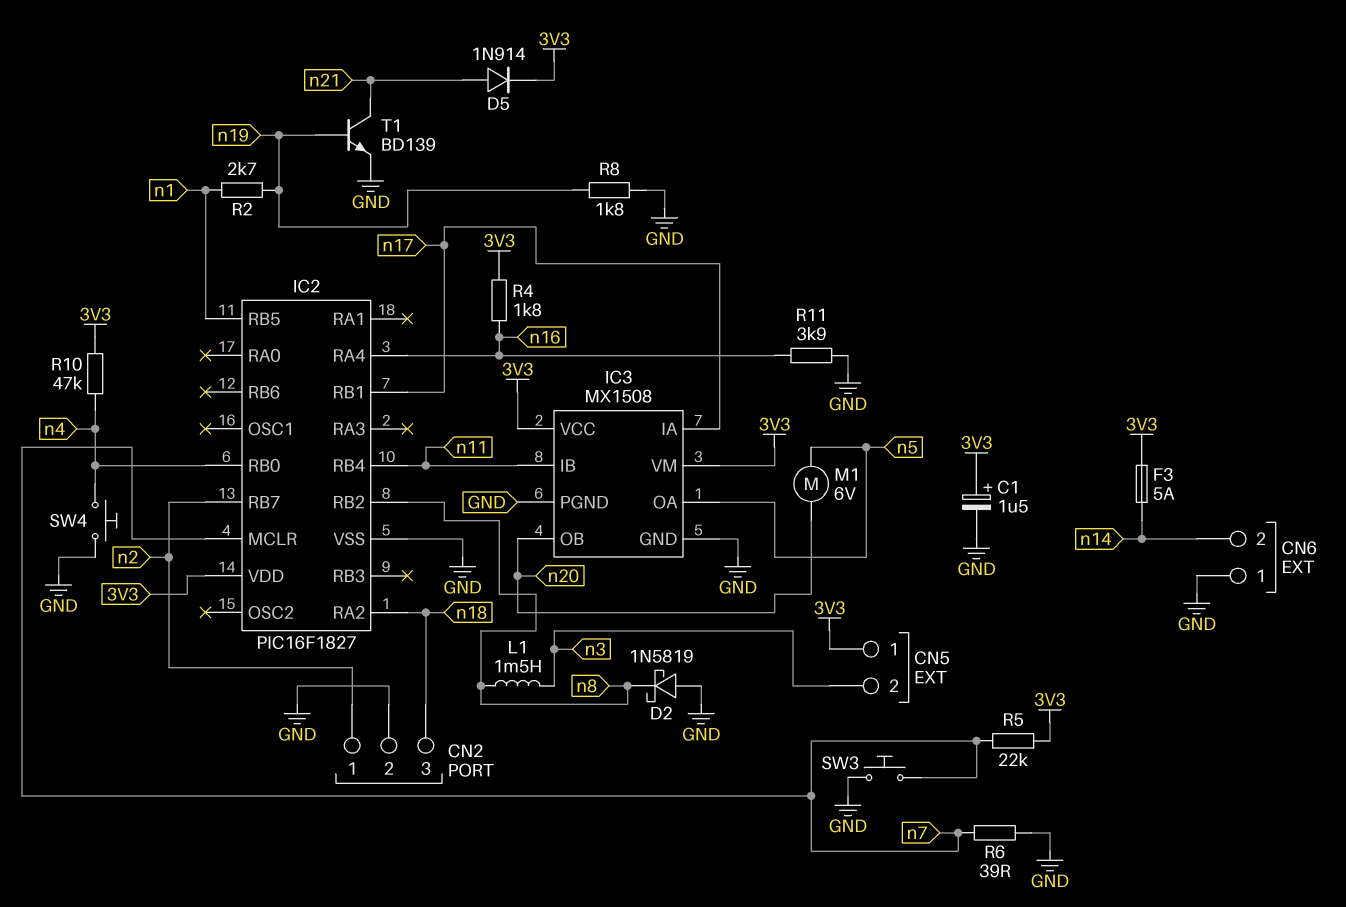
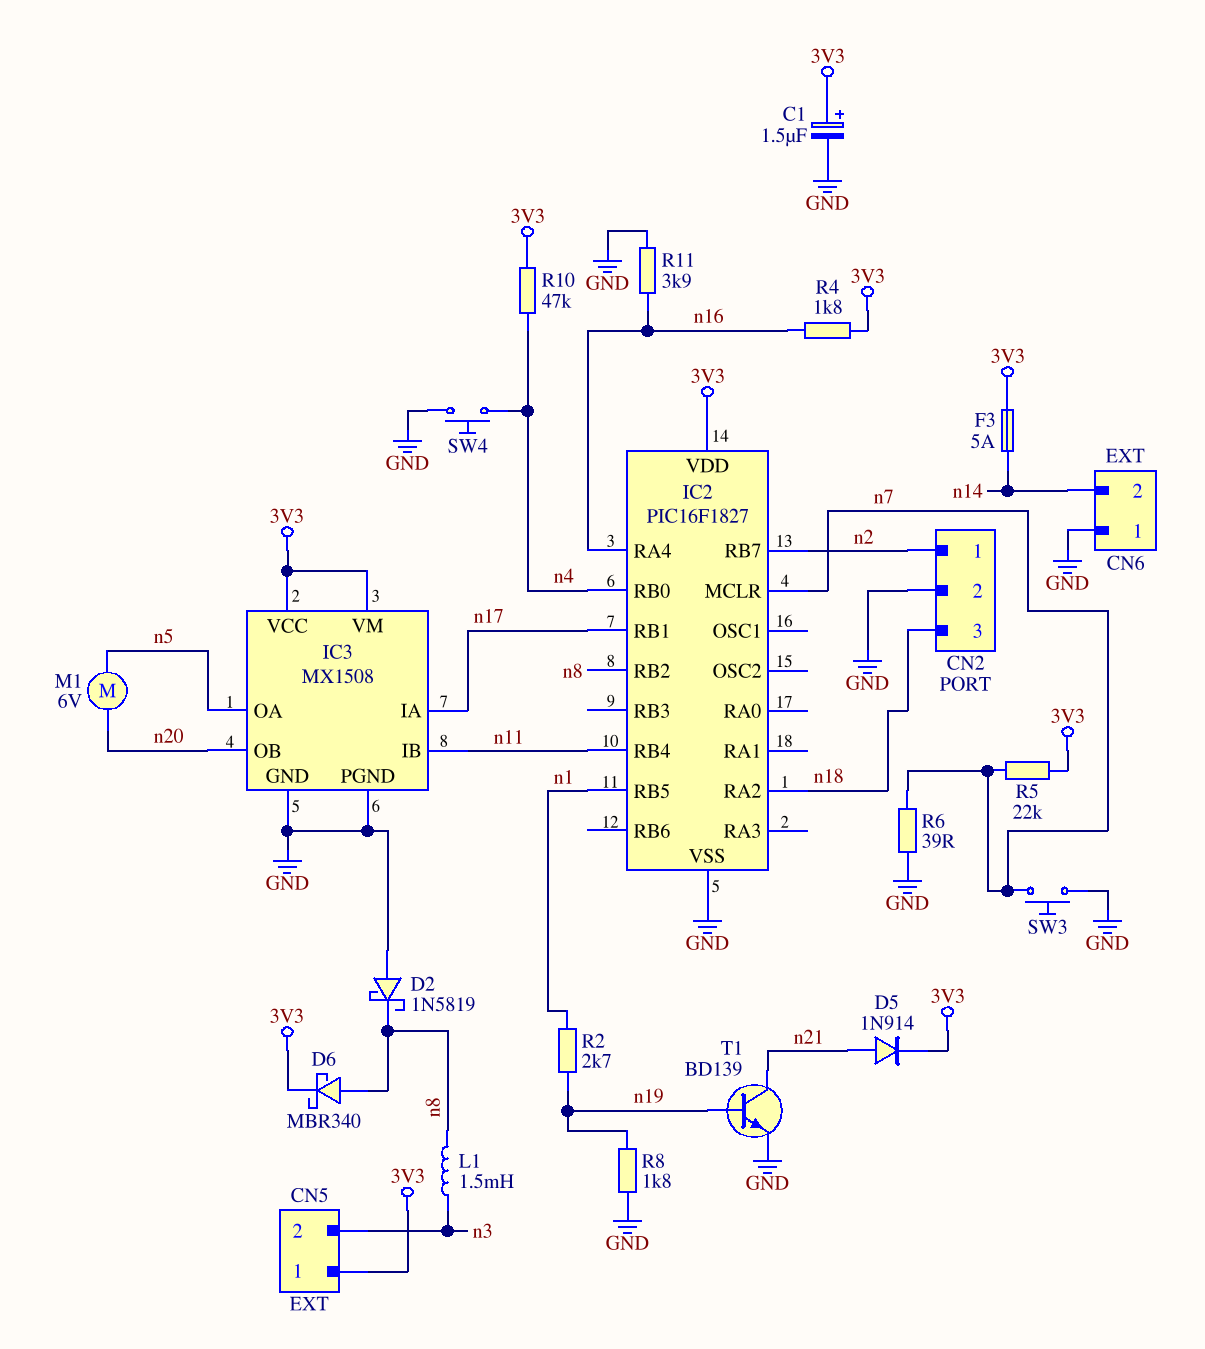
D6: none -> schottky MBR340 (A n8, K 3V3)

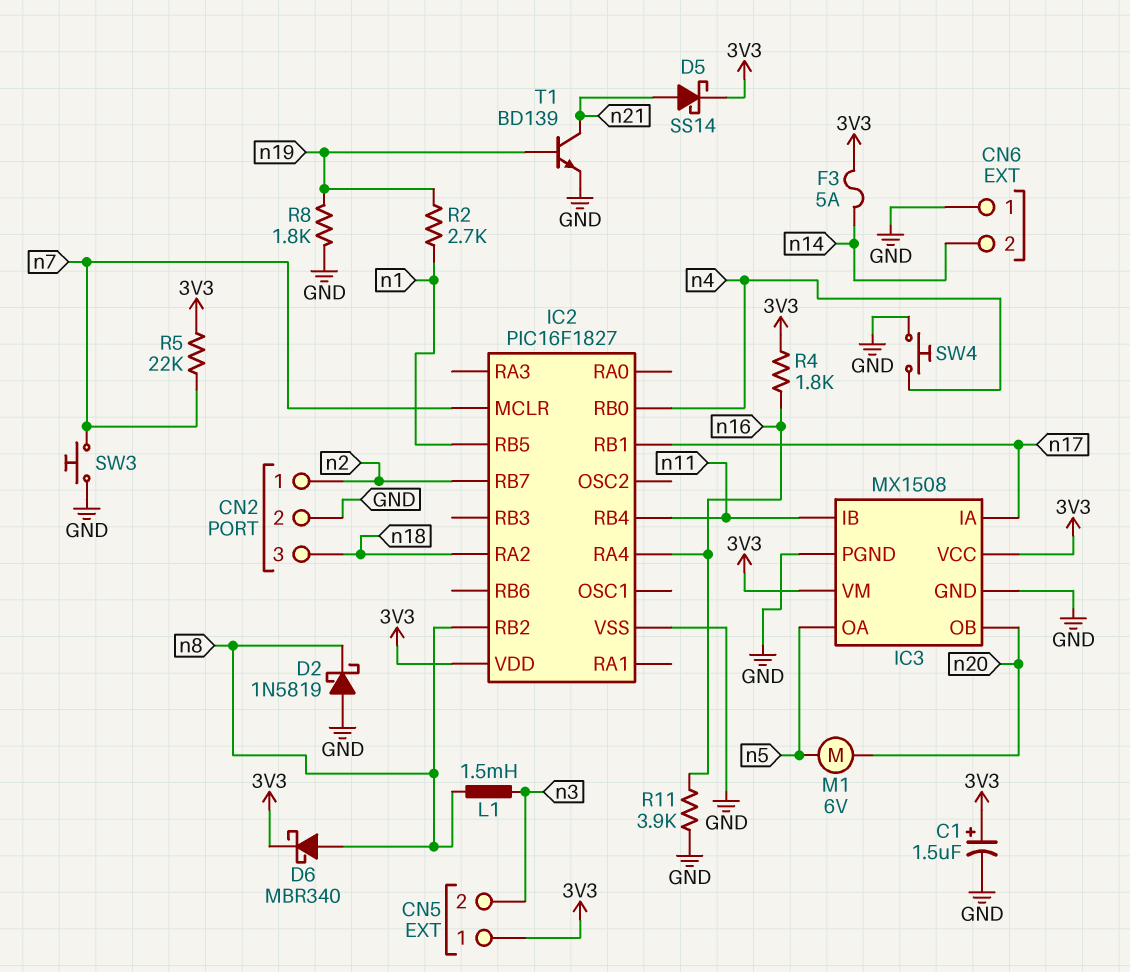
D5: diode 1N914 (A n21, K 3V3) -> schottky SS14 (A n21, K 3V3)
R6: 39 (GND, n7) -> none
R10: 47k (3V3, n4) -> none

